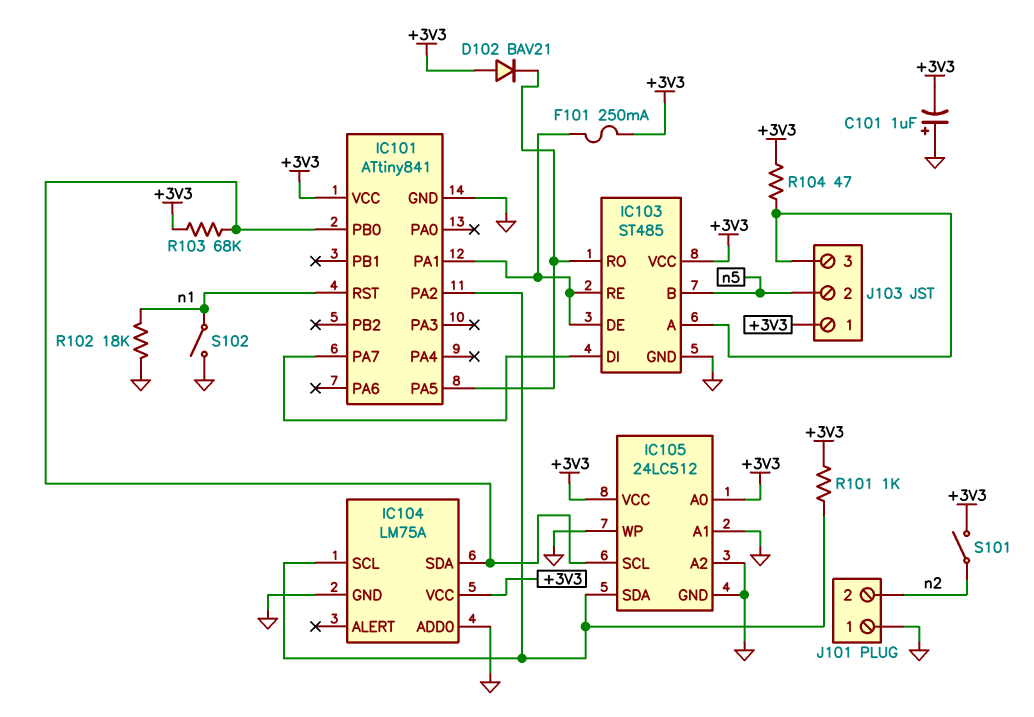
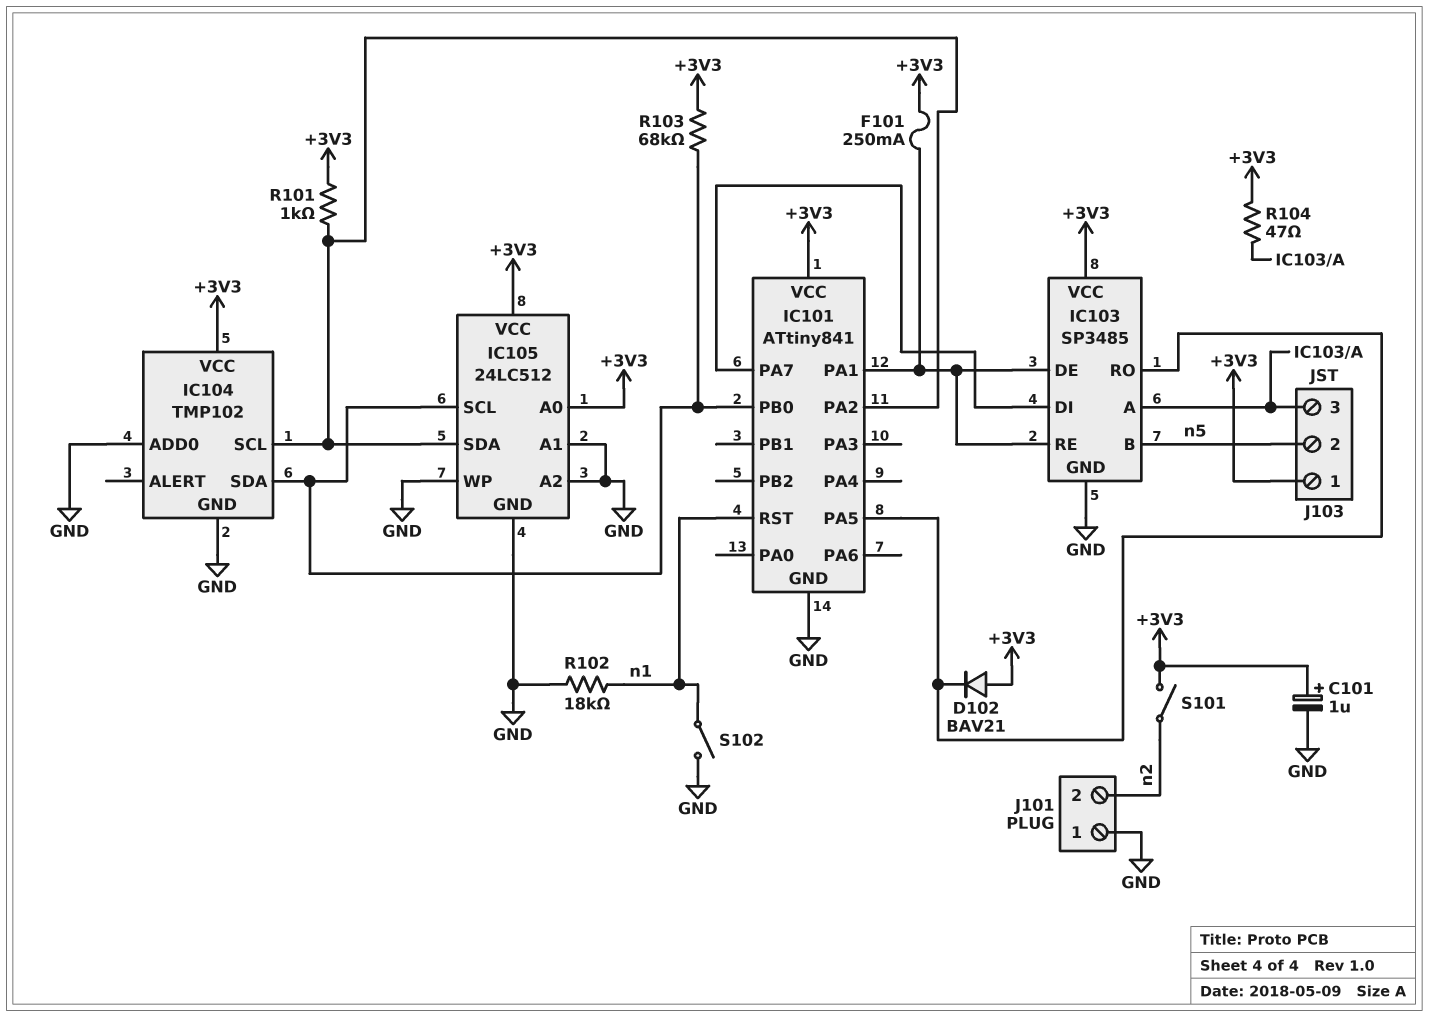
C101: 1uF (plus GND, minus +3V3) -> 1uF (plus +3V3, minus GND)
IC103: ST485 -> SP3485
IC104: LM75A -> TMP102

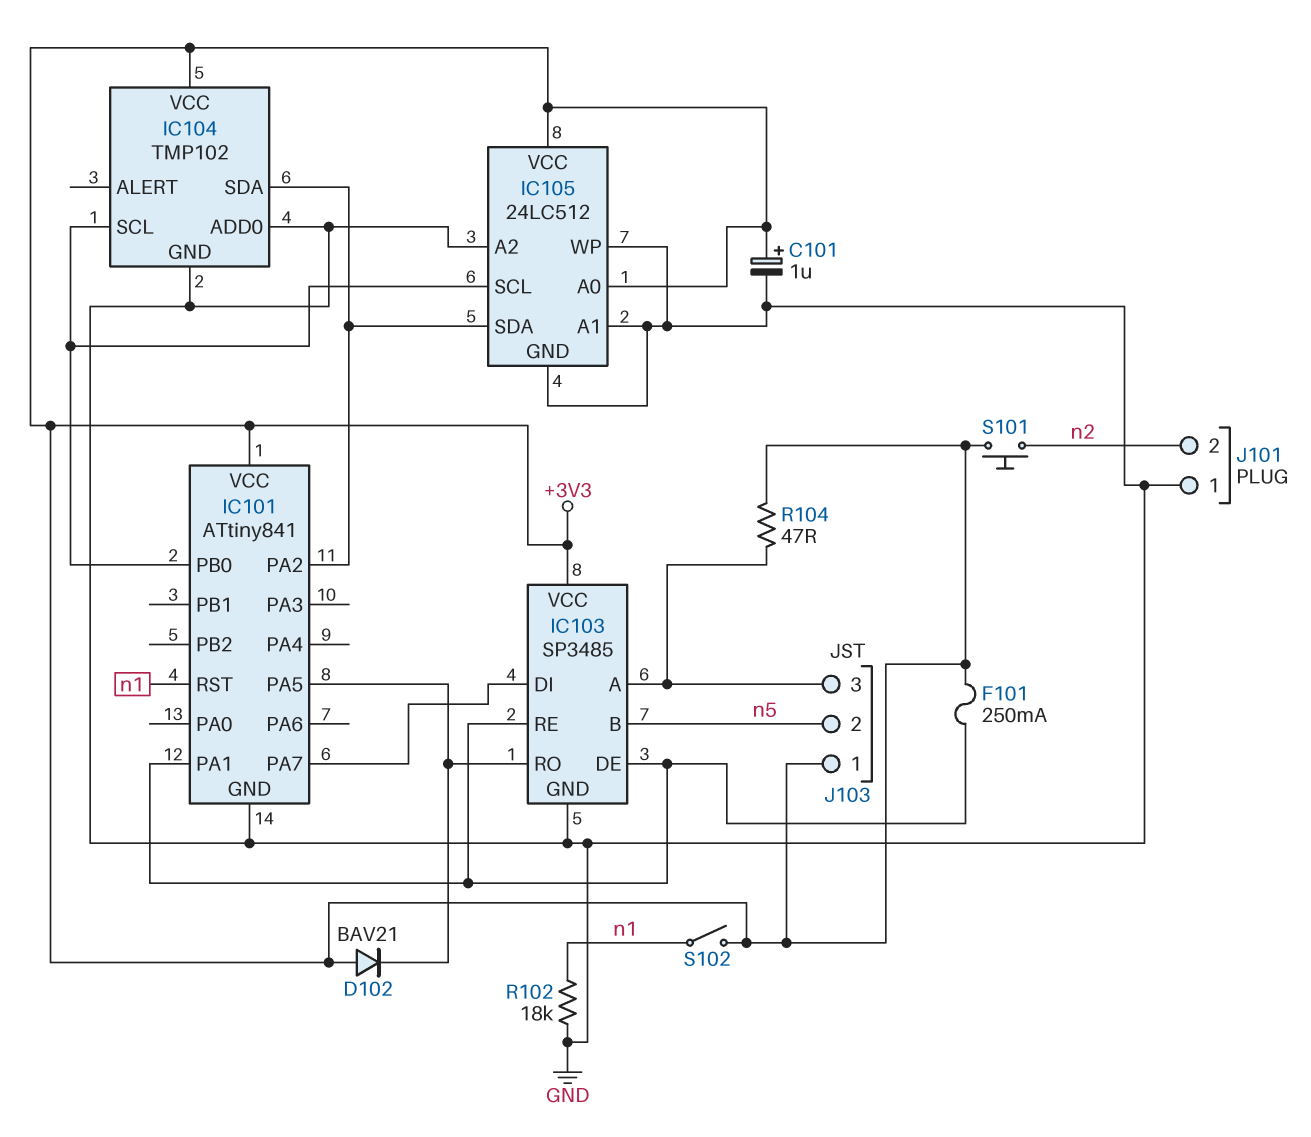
IC104 pin SCL: IC101/PA2 -> IC101/PB0
IC104 pin SDA: IC101/PB0 -> IC101/PA2
R101: 1k (+3V3, IC101/PA2) -> none
R103: 68k (+3V3, IC101/PB0) -> none
S101: switch (+3V3, n2) -> button (+3V3, n2)
S102: switch (GND, n1) -> switch (+3V3, n1)

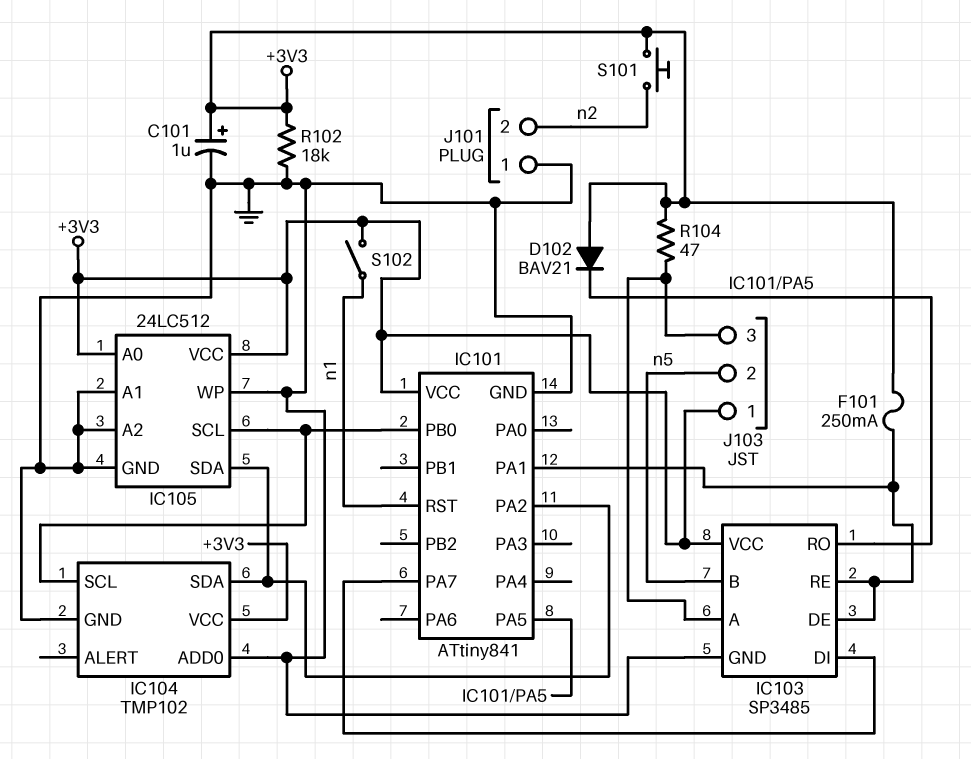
R102: 18k (GND, n1) -> 18k (+3V3, GND)

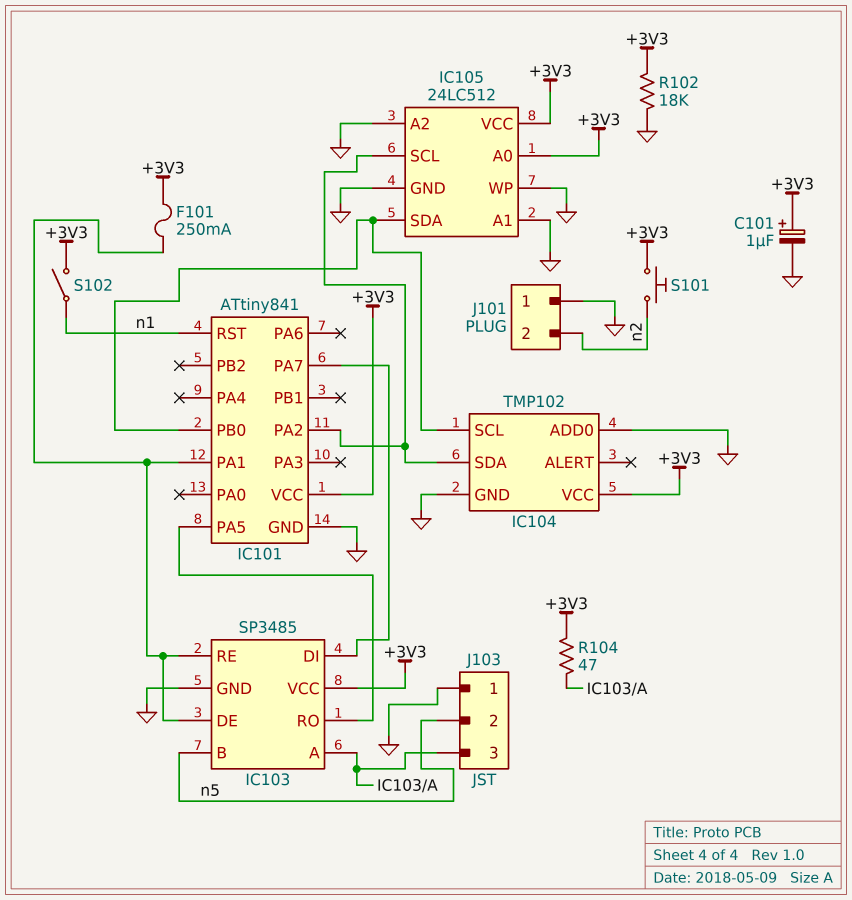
D102: diode BAV21 (A +3V3, K IC101/PA5) -> none
IC105 pin SCL: IC101/PB0 -> IC101/PA2
IC105 pin SDA: IC101/PA2 -> IC101/PB0
J103 pin 1: +3V3 -> GND

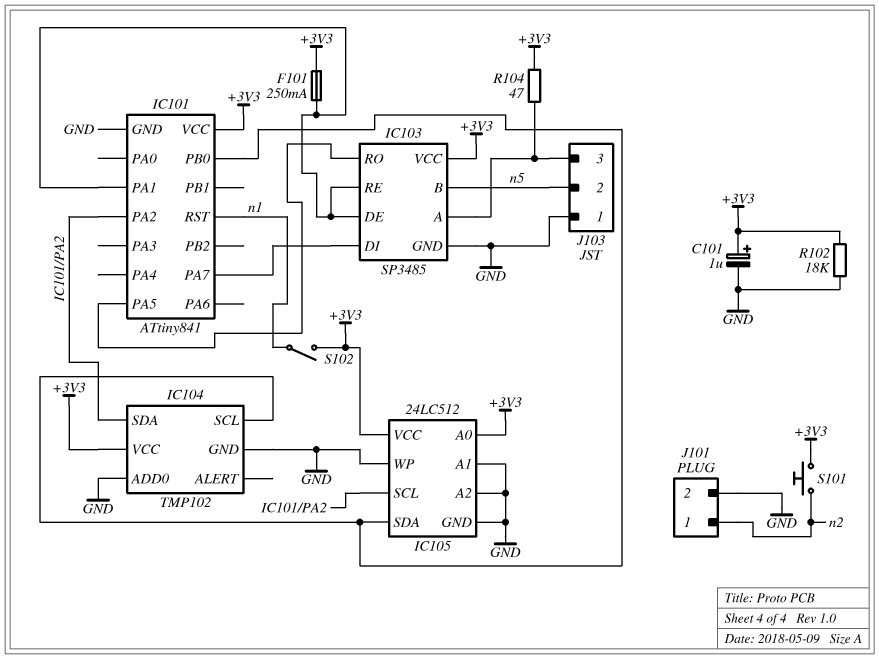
J101 pin 1: GND -> n2
J101 pin 2: n2 -> GND

